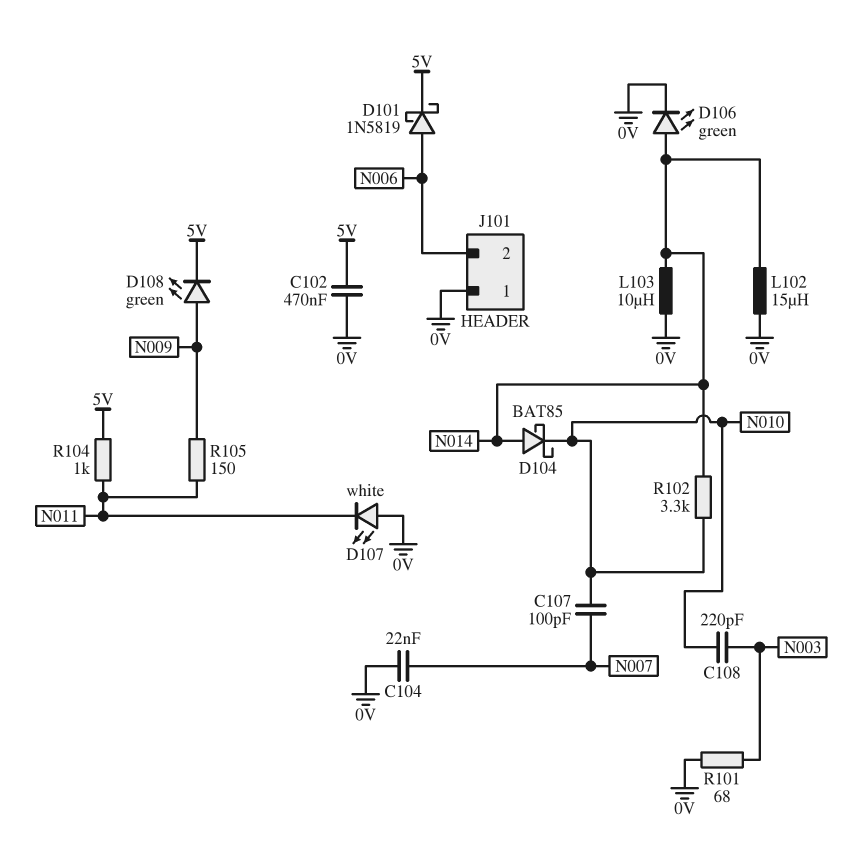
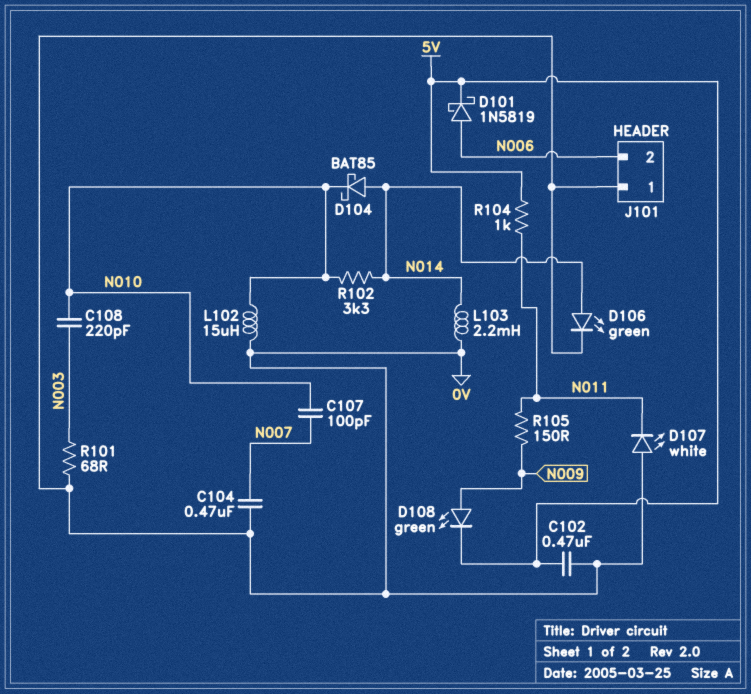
C104: 22nF (0V, N007) -> 470nF (0V, N007)
L102: 15uH (0V, N014) -> 15uH (0V, N010)
L103: 10uH (0V, N014) -> 2.2mH (0V, N014)

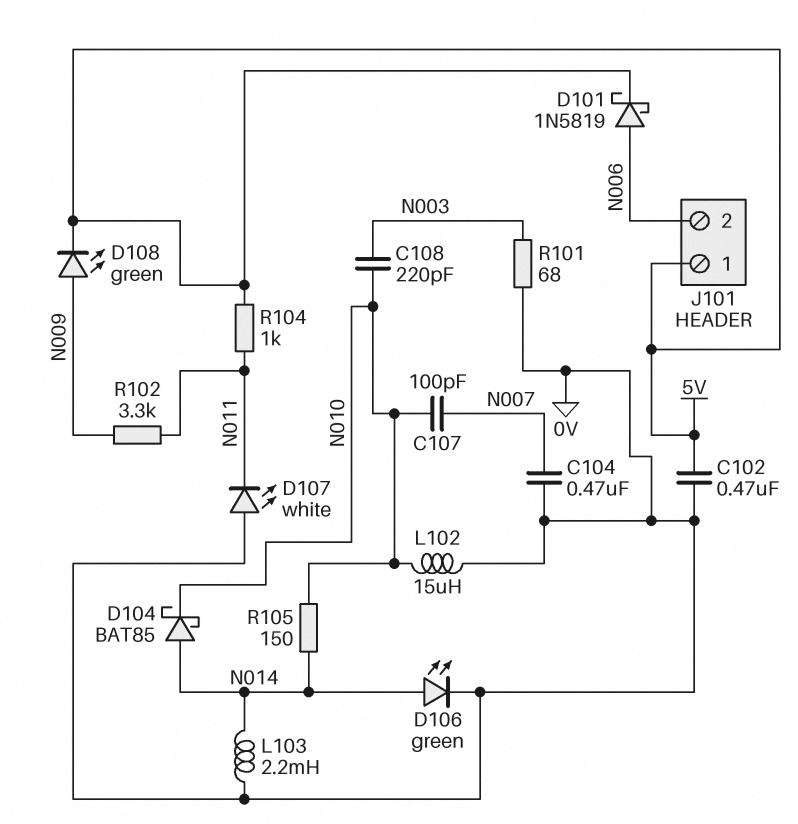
J101 pin 1: 0V -> 5V
R102: 3.3k (N010, N014) -> 3.3k (N009, N011)
R105: 150 (N009, N011) -> 150 (N010, N014)

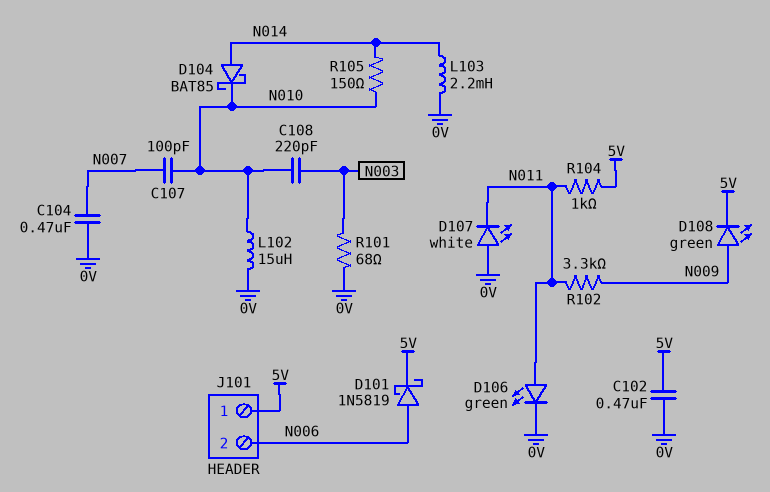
D106: LED green (A N014, K 0V) -> LED green (A N011, K 0V)

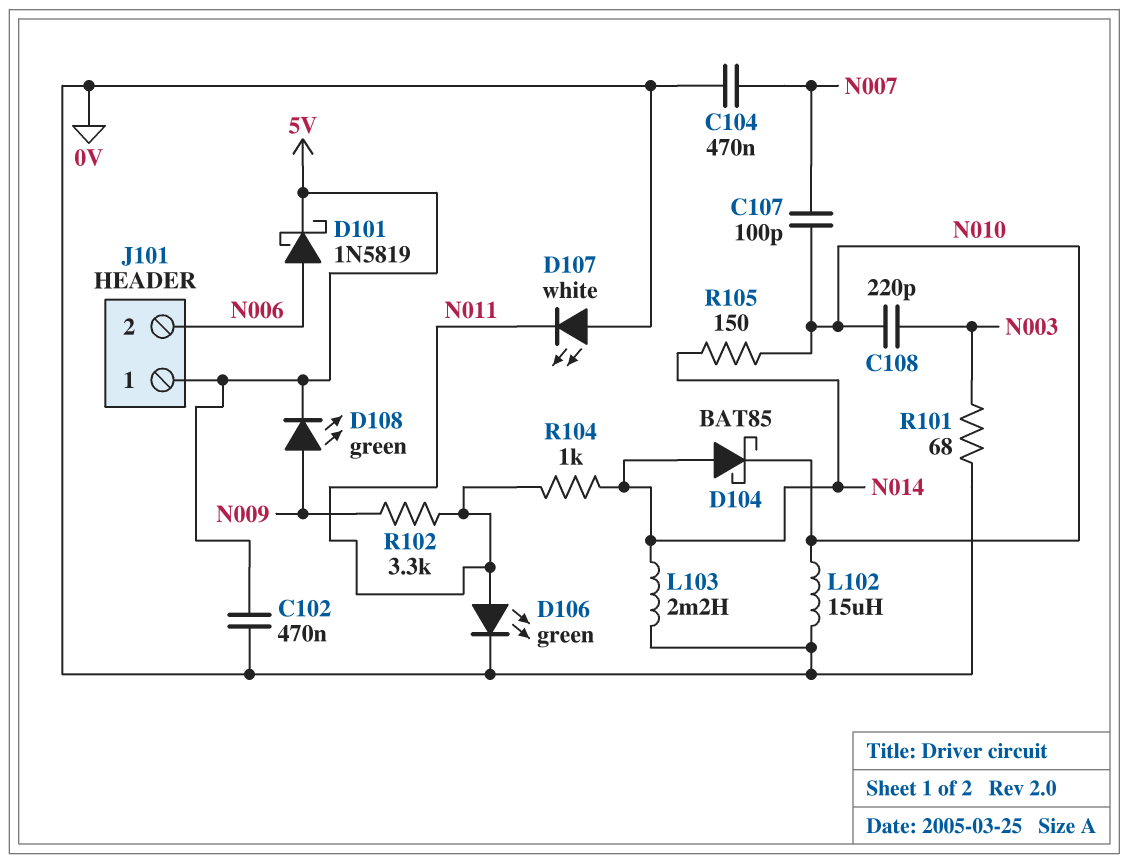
R104: 1k (5V, N011) -> 1k (N011, N014)

